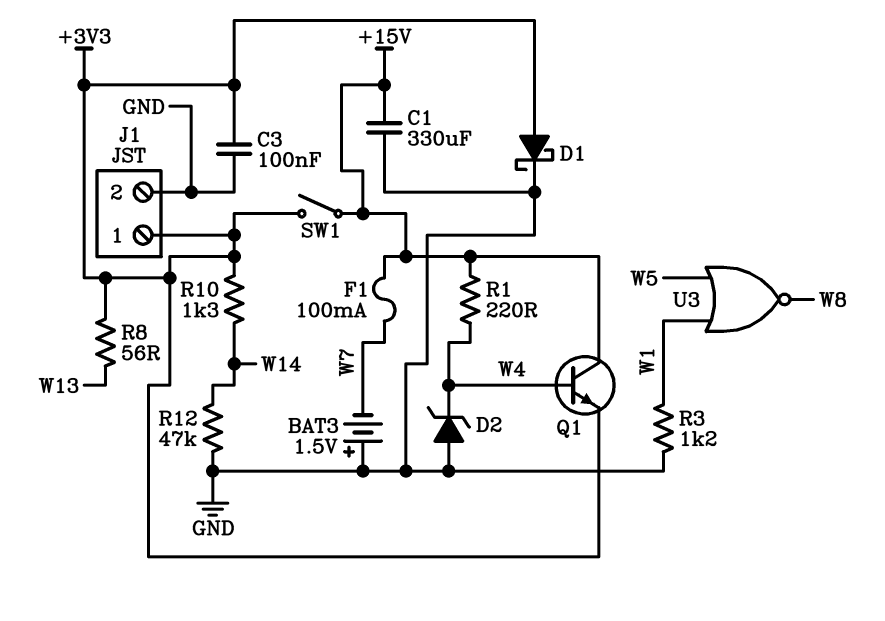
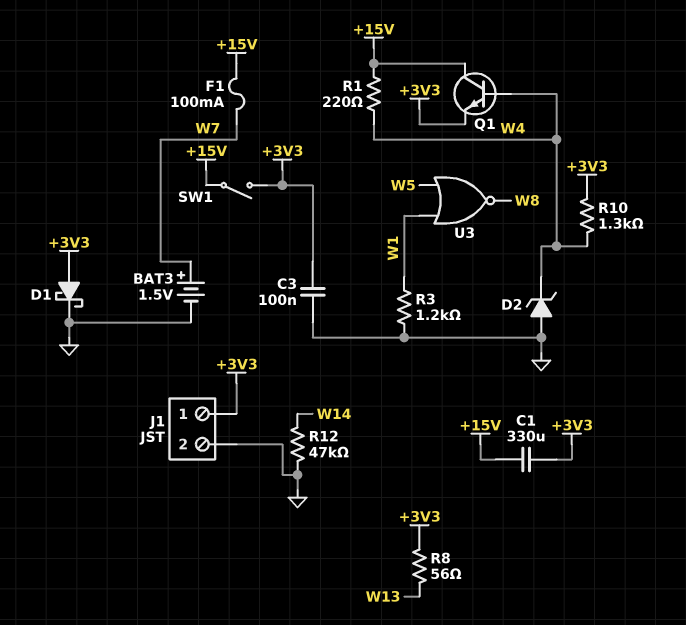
BAT3: 1.5V (plus GND, minus W7) -> 1.5V (plus W7, minus GND)
C1: 330uF (+15V, GND) -> 330uF (+3V3, +15V)
R10: 1.3k (+3V3, W14) -> 1.3k (+3V3, W4)

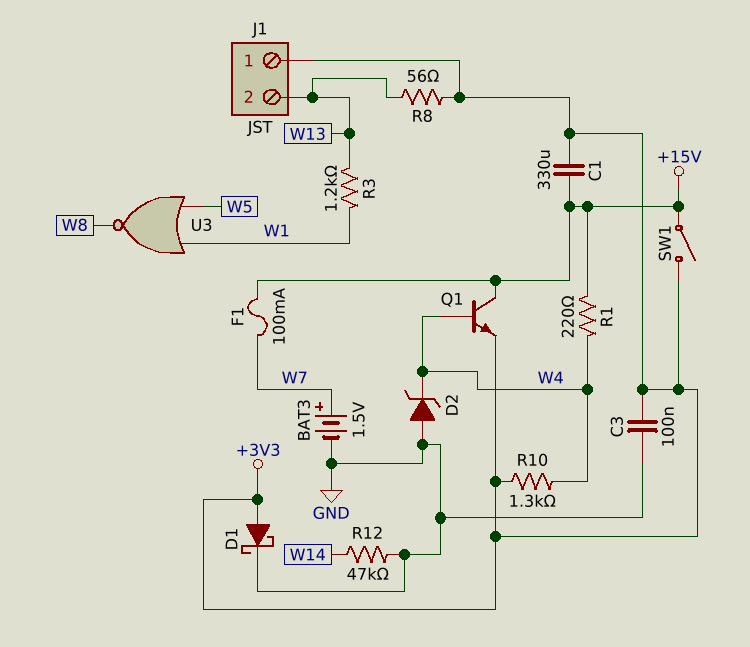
J1 pin 2: GND -> W13
R3: 1.2k (GND, W1) -> 1.2k (W1, W13)

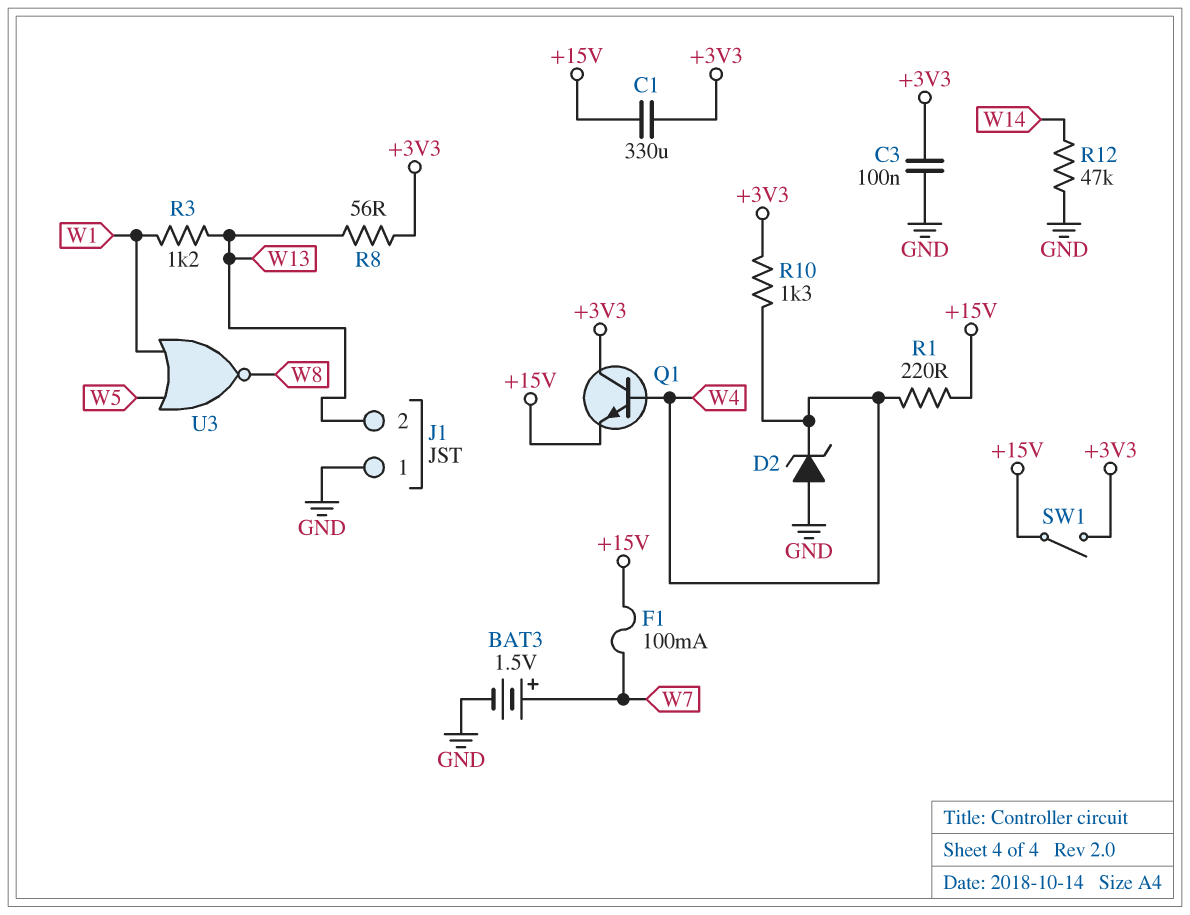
D1: schottky (A +3V3, K GND) -> none
J1 pin 1: +3V3 -> GND
Q1: NPN (B W4, C +15V, E +3V3) -> NPN (B W4, C +3V3, E +15V)

